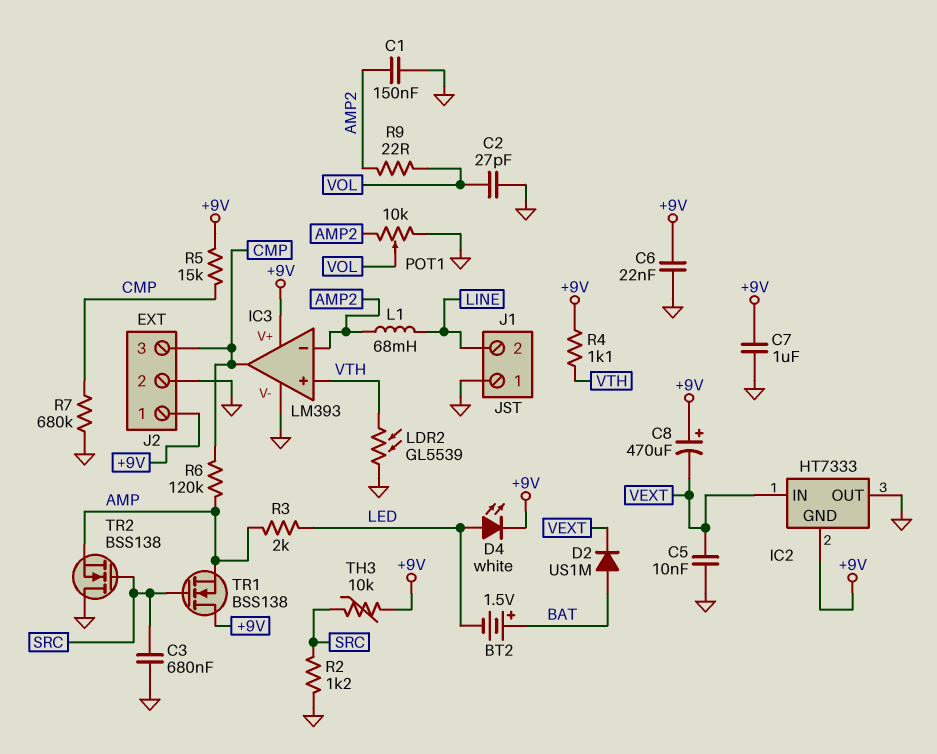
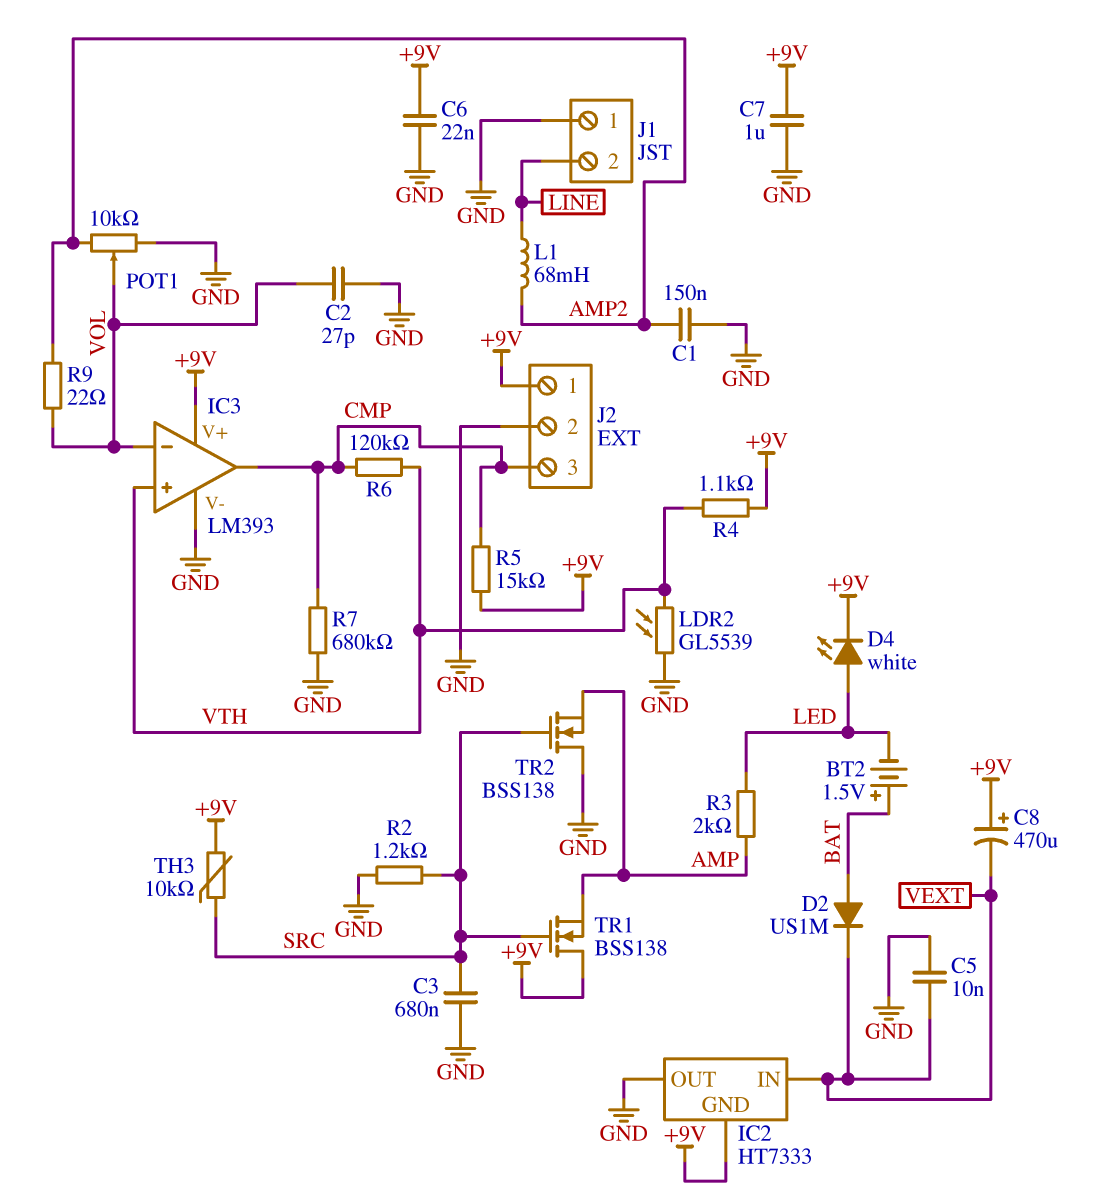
IC3 pin in-: AMP2 -> VOL
R6: 120k (AMP, CMP) -> 120k (CMP, VTH)

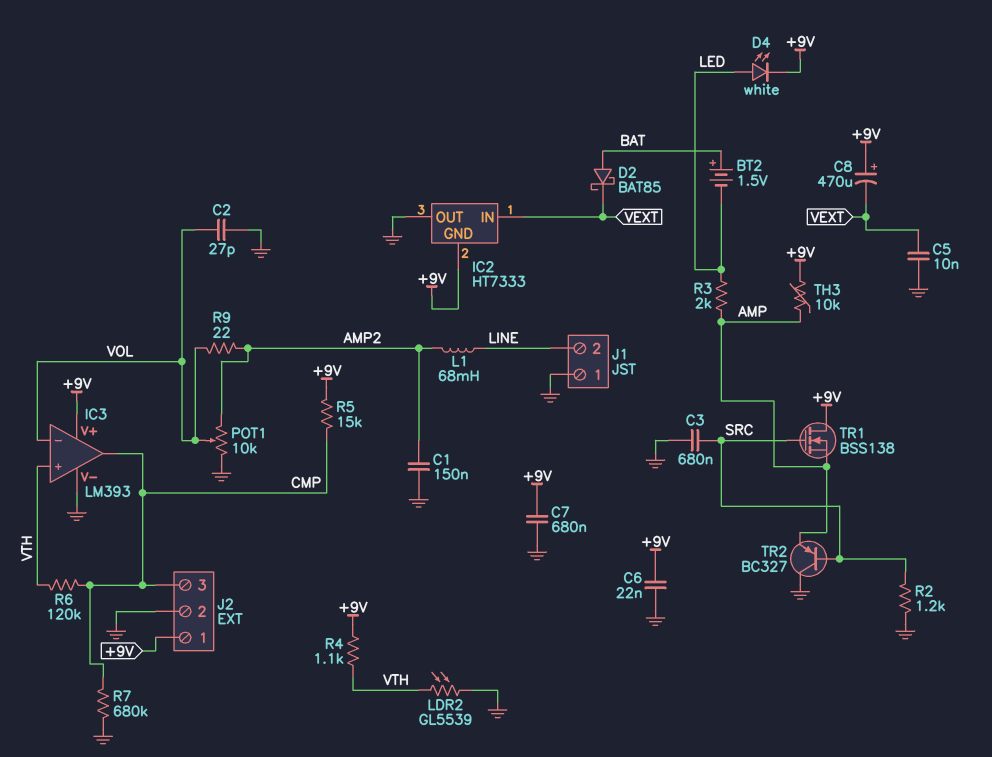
C7: 1uF (+9V, GND) -> 680nF (+9V, GND)
D2: diode US1M (A BAT, K VEXT) -> schottky BAT85 (A BAT, K VEXT)
TH3: 10k (+9V, SRC) -> 10k (+9V, AMP)
TR2: NMOS BSS138 (G SRC, D GND, S AMP) -> PNP BC327 (B SRC, C GND, E AMP)

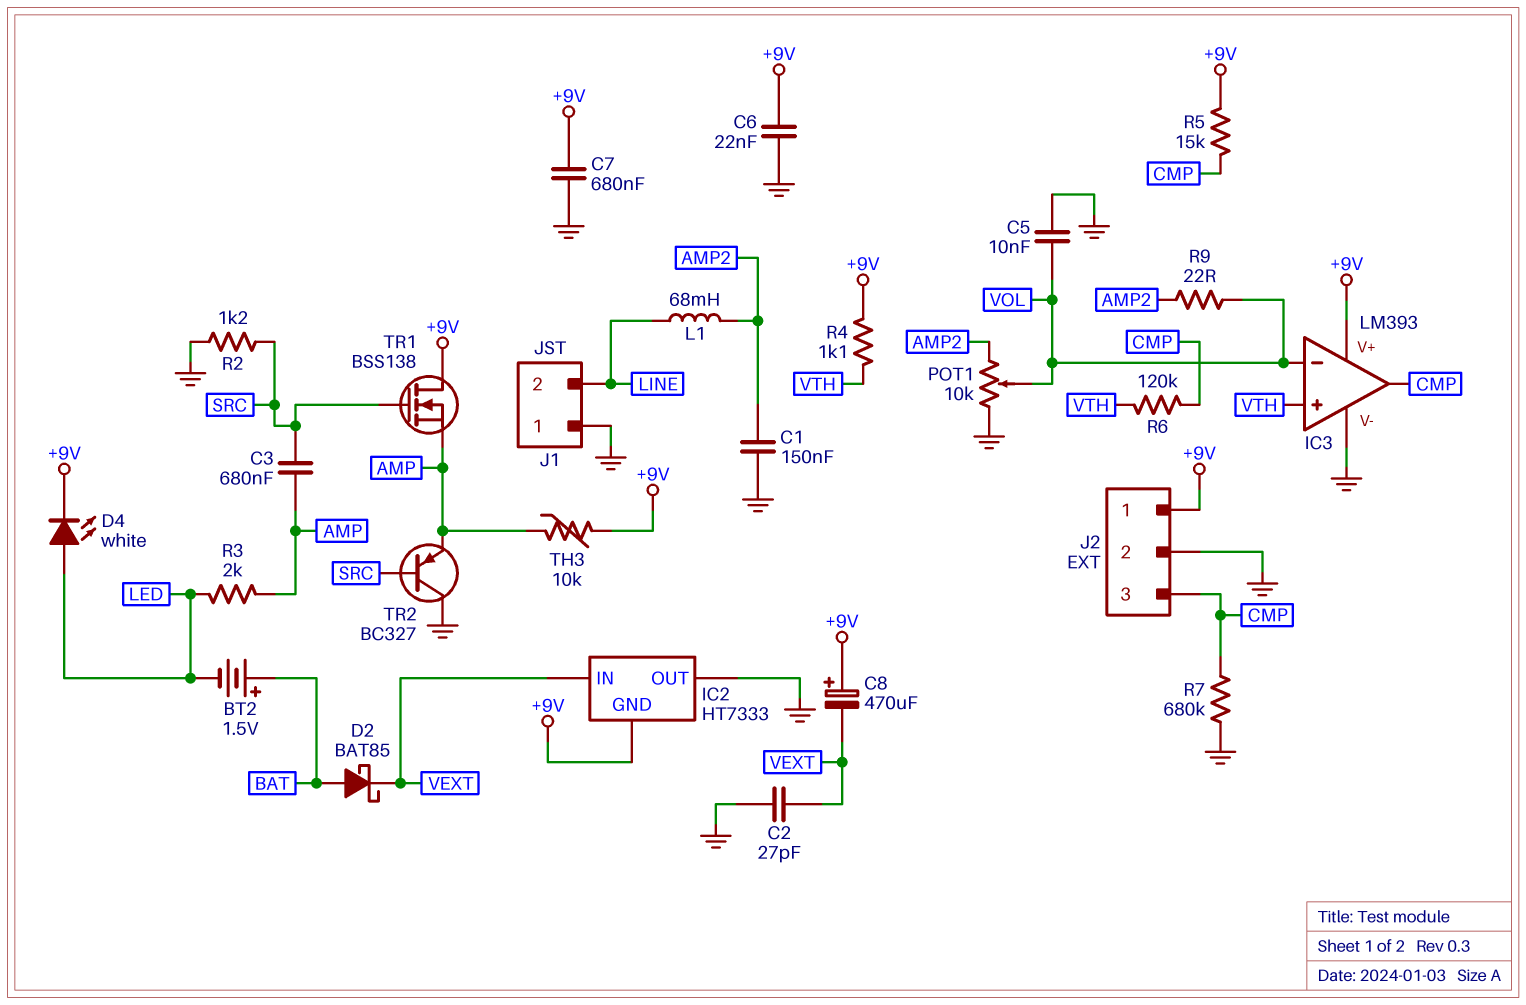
C2: 27pF (GND, VOL) -> 27pF (GND, VEXT)
C3: 680nF (GND, SRC) -> 680nF (AMP, SRC)
C5: 10nF (GND, VEXT) -> 10nF (GND, VOL)
LDR2: GL5539 (GND, VTH) -> none

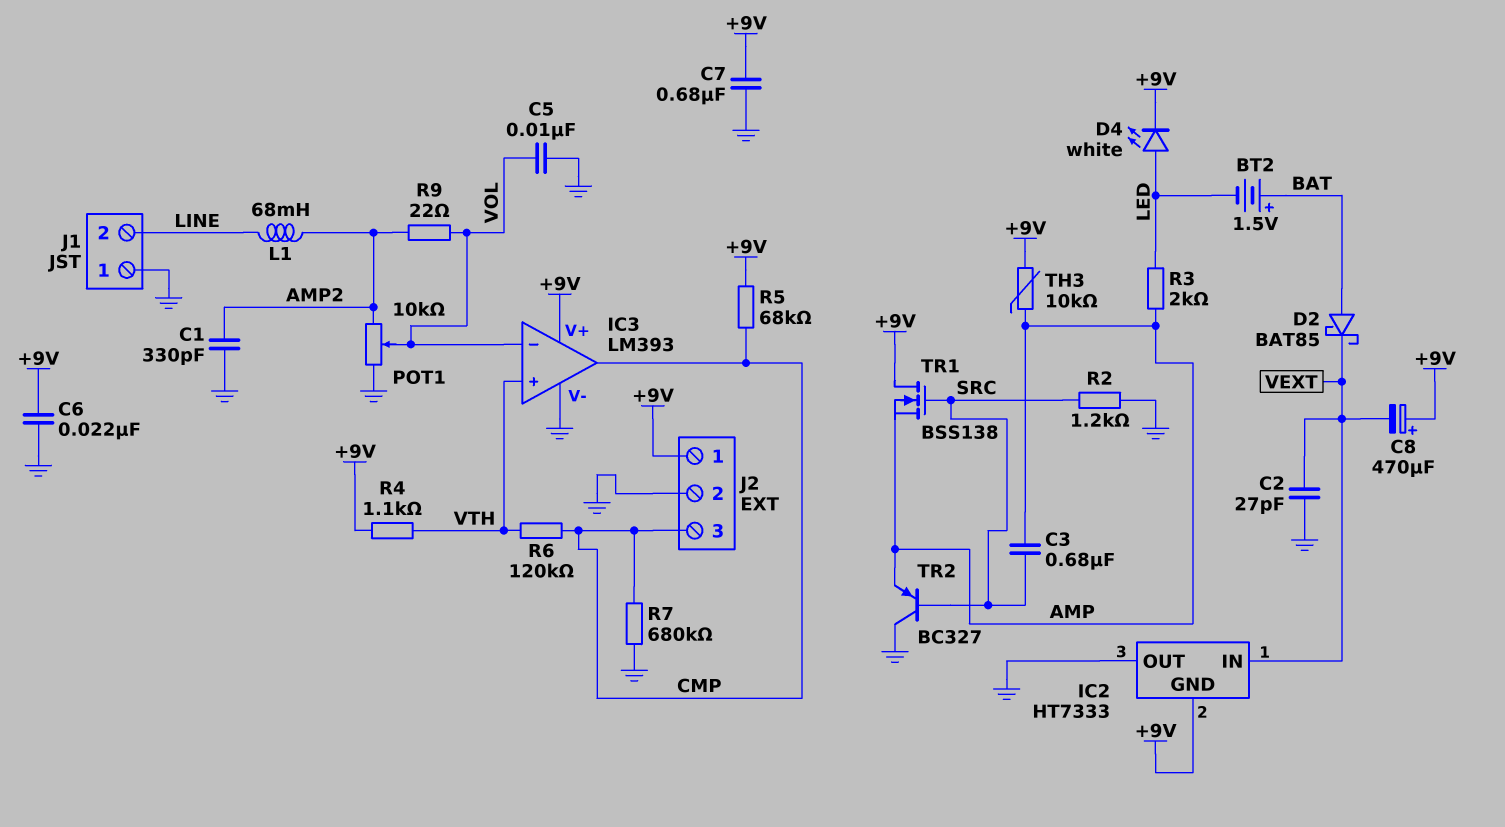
C1: 150nF (AMP2, GND) -> 330pF (AMP2, GND)
R5: 15k (+9V, CMP) -> 68k (+9V, CMP)

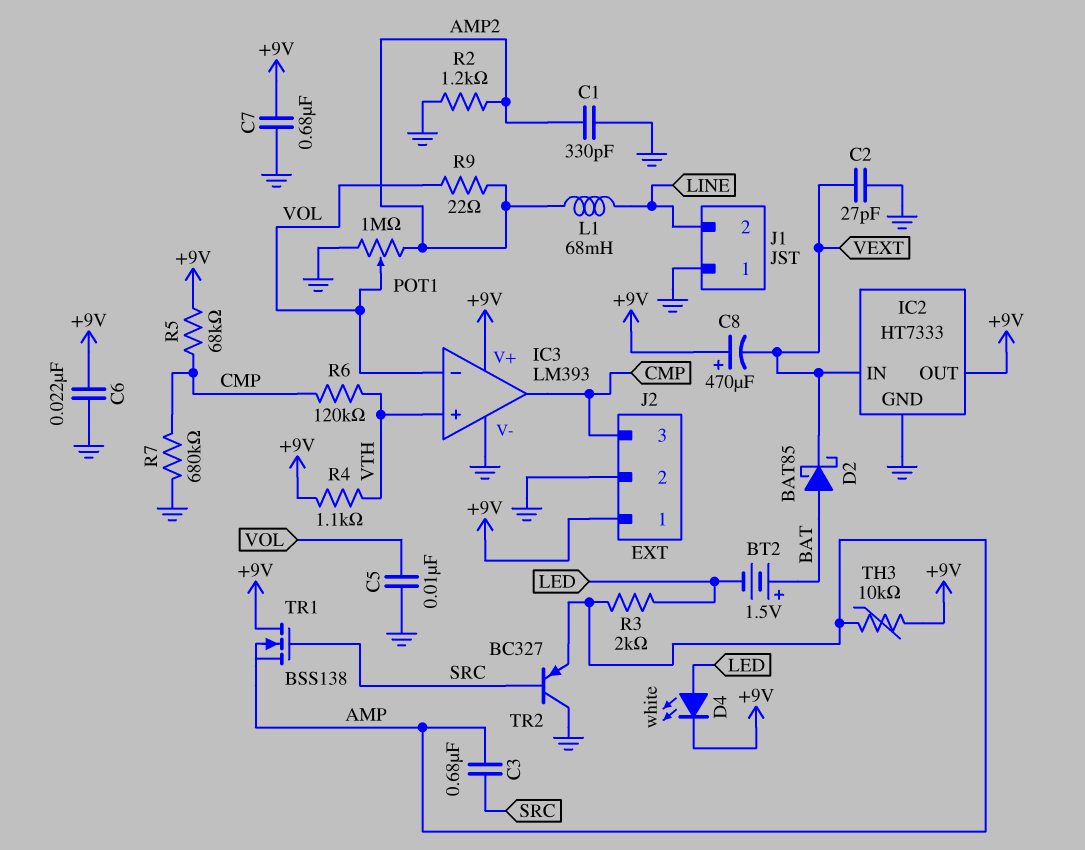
IC2 pin GND: +9V -> GND
IC2 pin OUT: GND -> +9V
POT1: 10k (AMP2, GND, wiper VOL) -> 1M (AMP2, GND, wiper VOL)
R2: 1.2k (GND, SRC) -> 1.2k (AMP2, GND)

